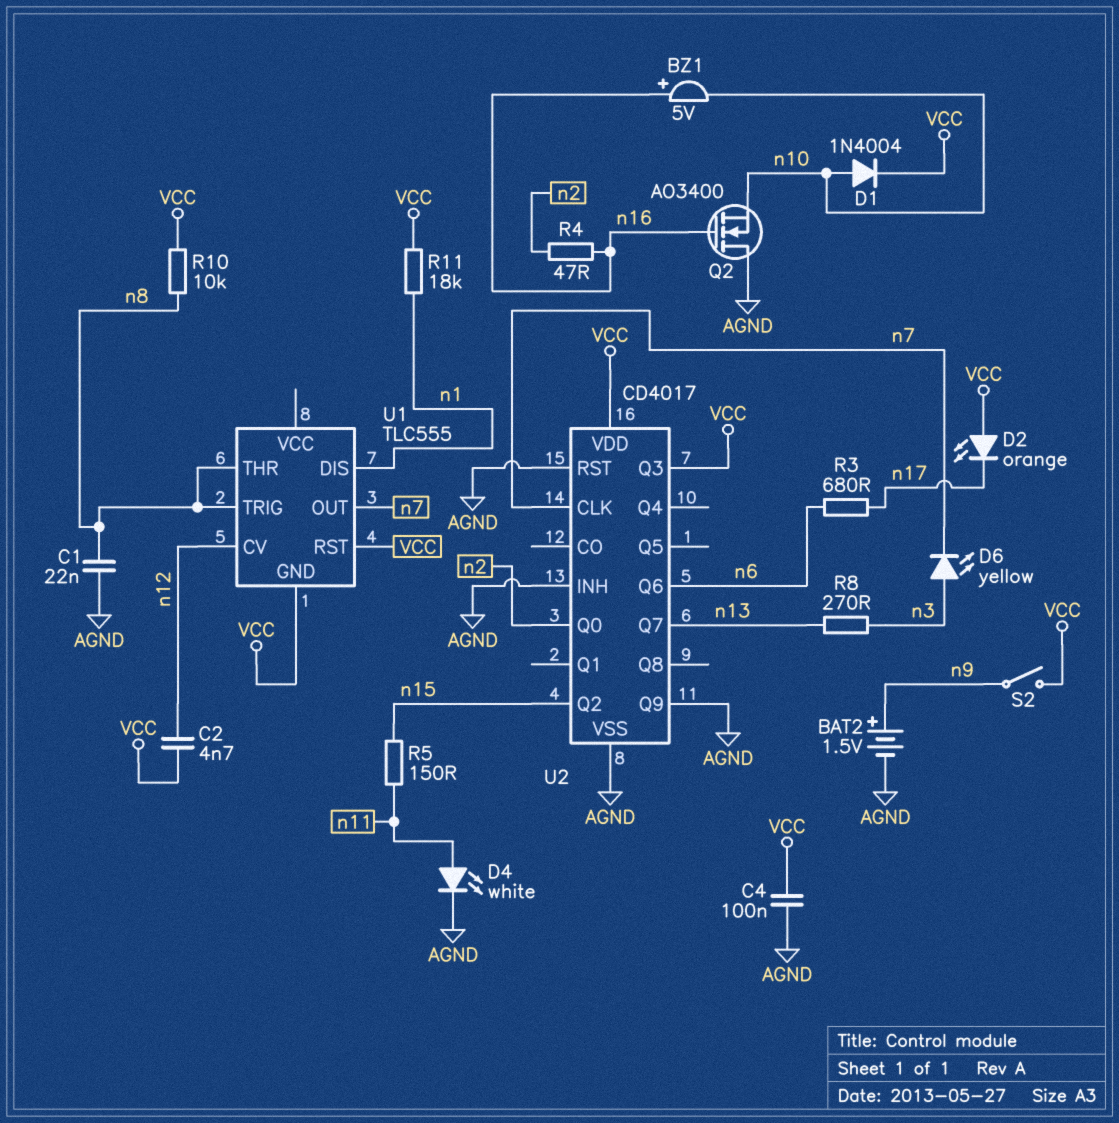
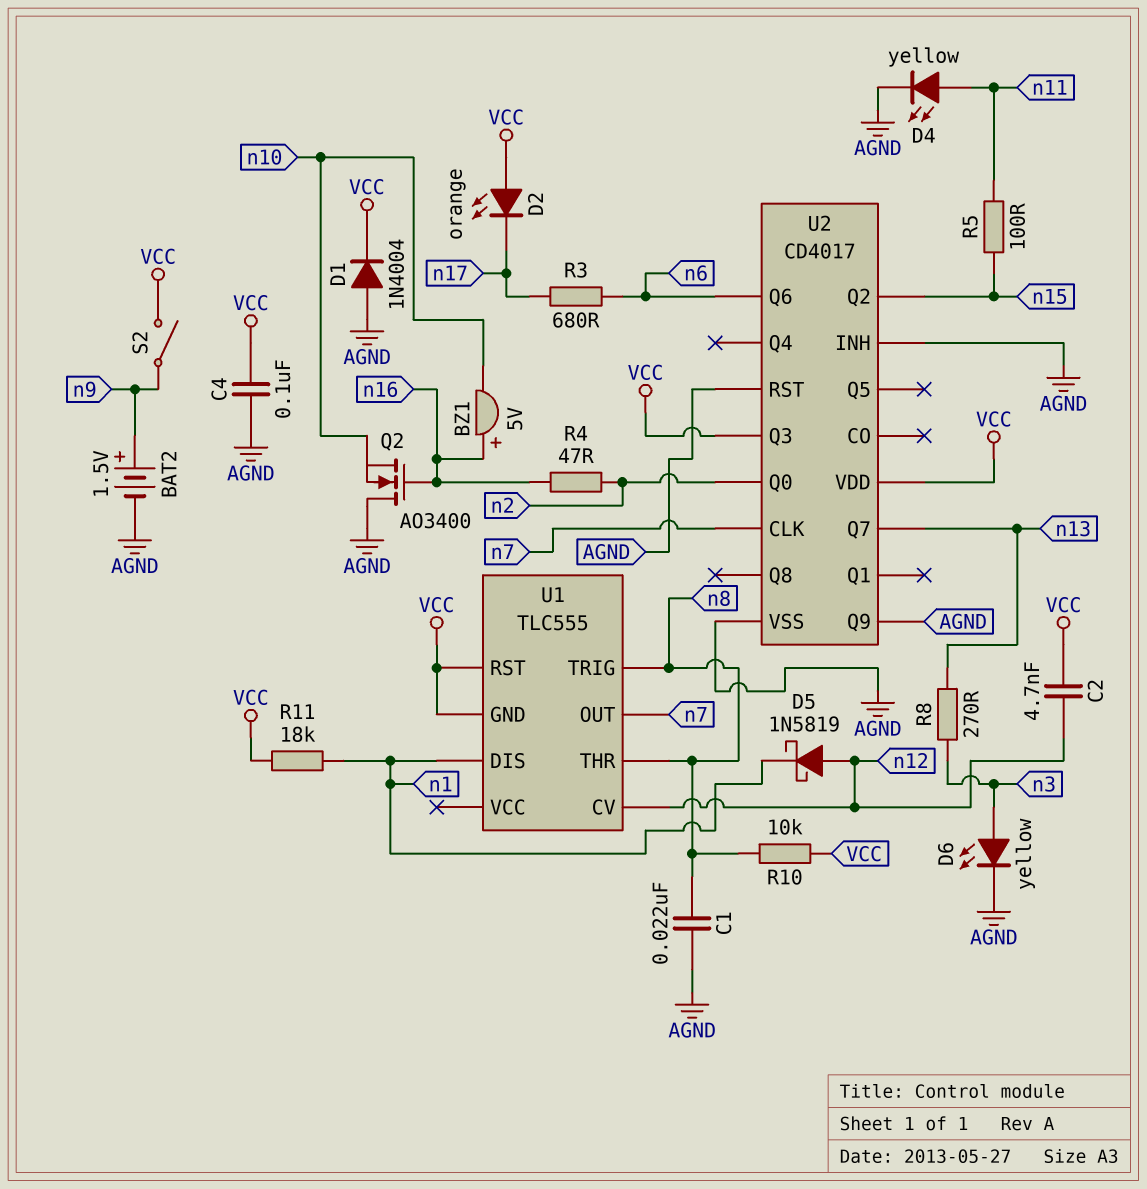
D1: diode 1N4004 (A n10, K VCC) -> diode 1N4004 (A AGND, K VCC)
D4: LED white (A n11, K AGND) -> LED yellow (A n11, K AGND)
D5: none -> schottky 1N5819 (A n12, K n1)
D6: LED yellow (A n3, K n7) -> LED yellow (A n3, K AGND)
R5: 150 (n11, n15) -> 100 (n11, n15)

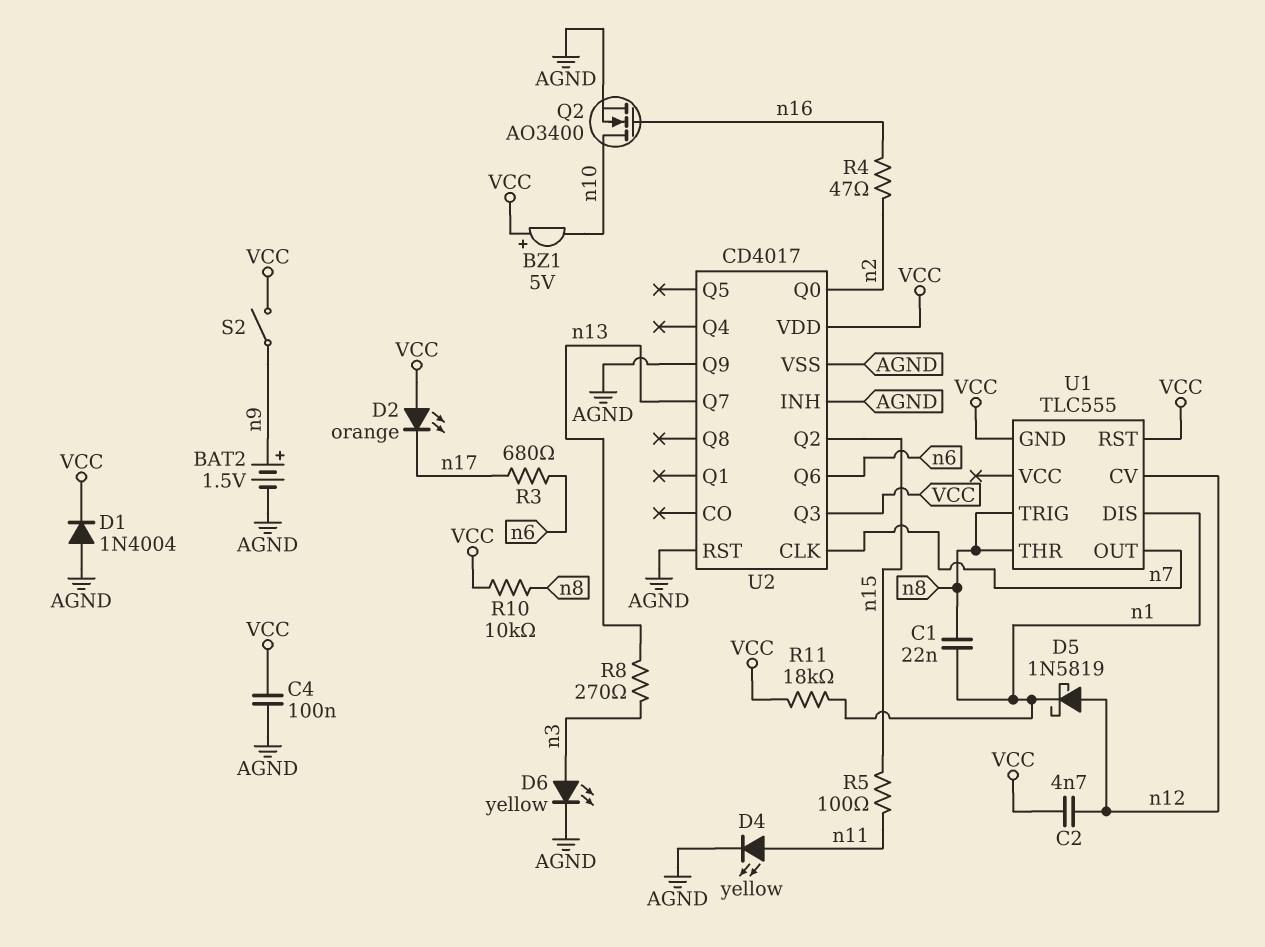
BZ1: buzzer 5V (plus n16, minus n10) -> buzzer 5V (plus VCC, minus n10)
C1: 22nF (AGND, n8) -> 22nF (n1, n8)
Q2: NMOS AO3400 (G n16, D AGND, S n10) -> NMOS AO3400 (G n16, D n10, S AGND)

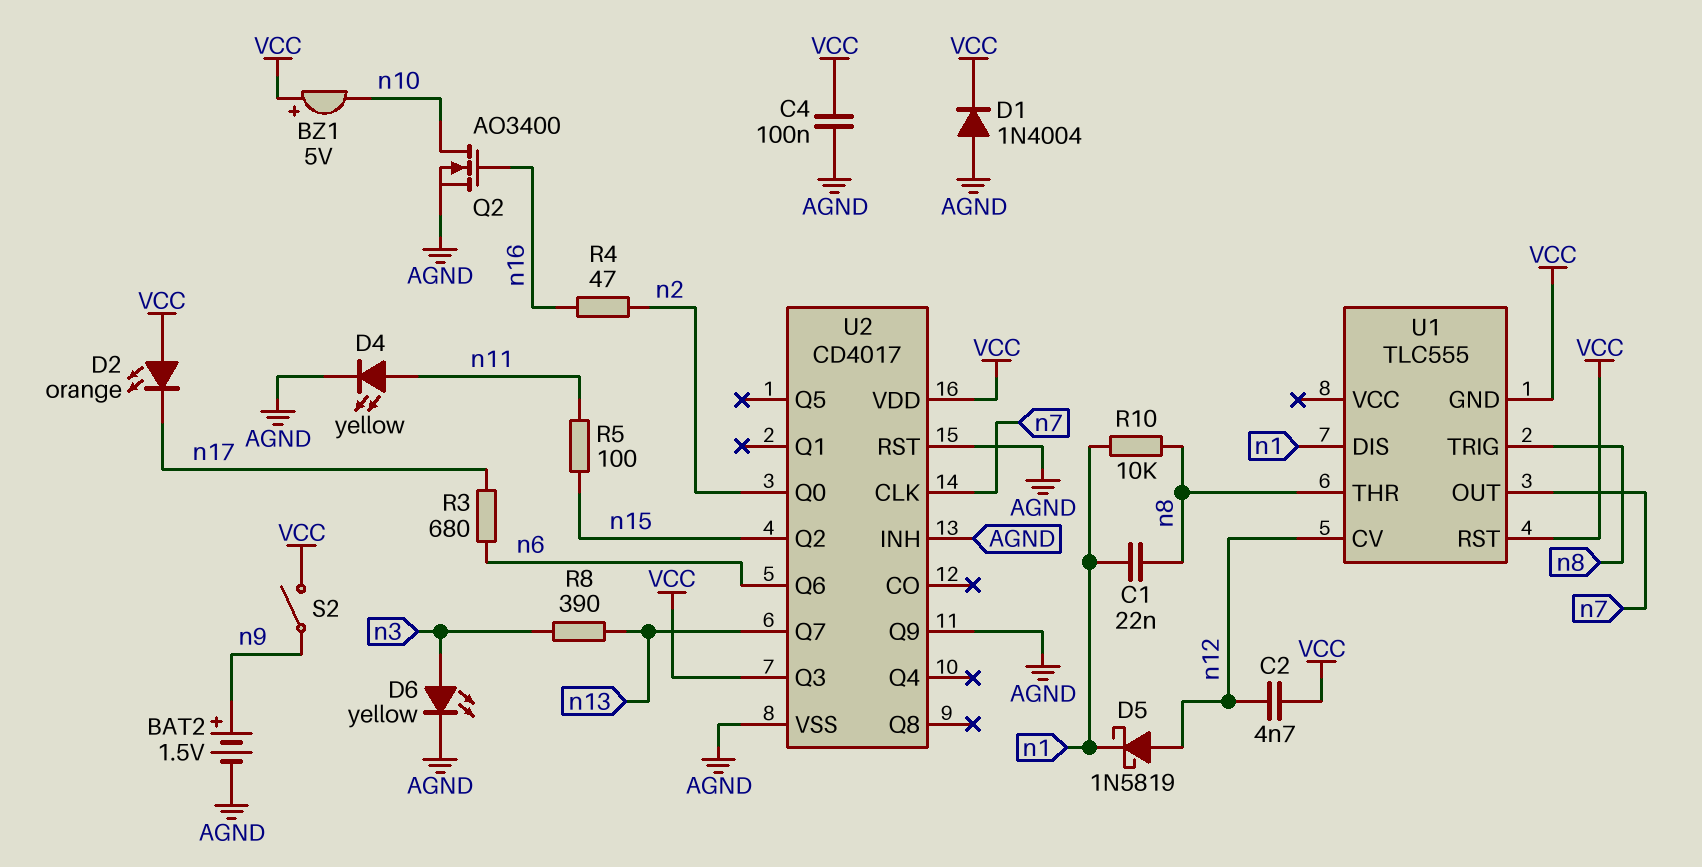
R8: 270 (n3, n13) -> 390 (n3, n13)
R10: 10k (VCC, n8) -> 10k (n1, n8)
R11: 18k (VCC, n1) -> none

